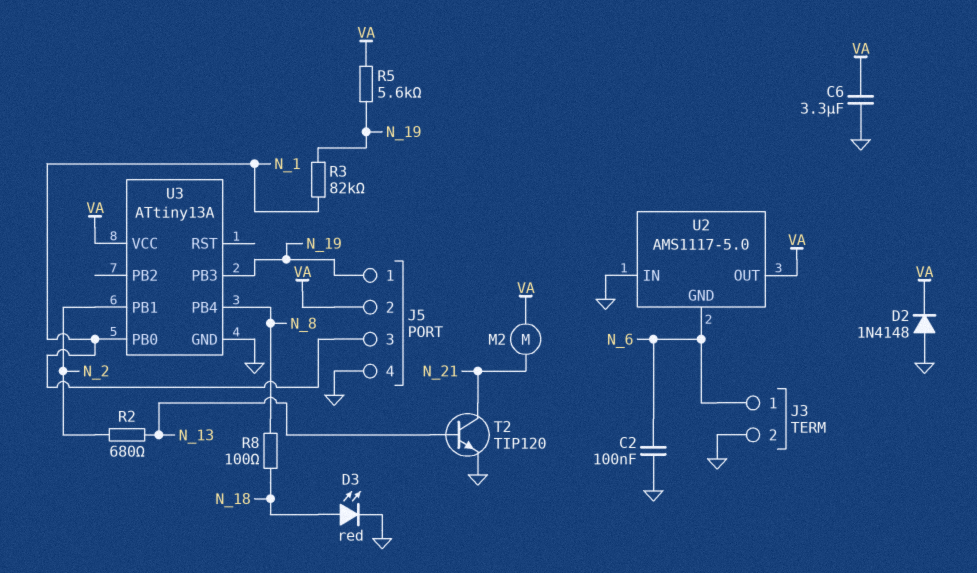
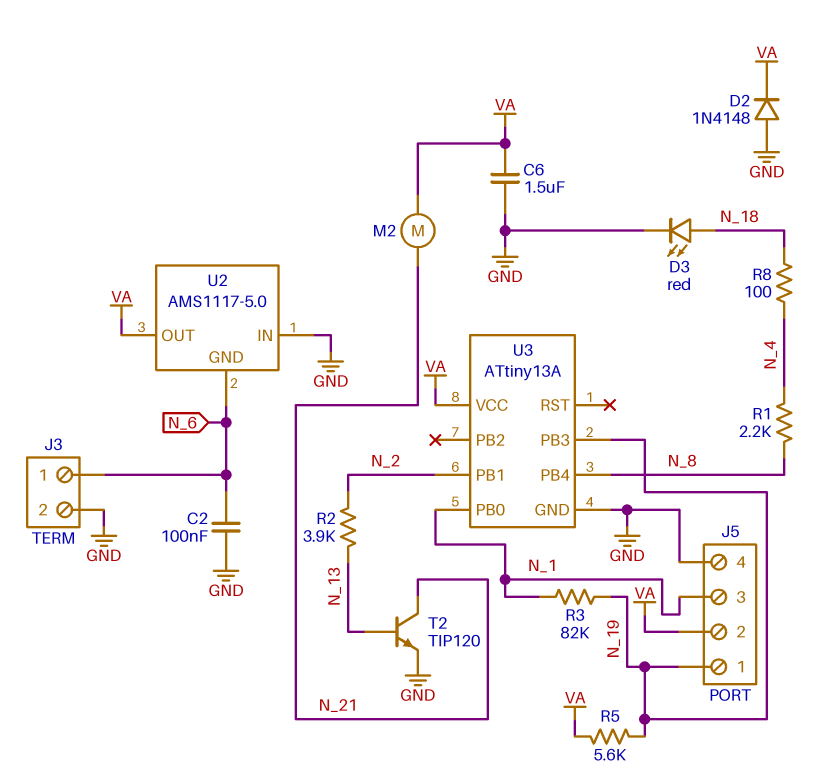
C6: 3.3uF (GND, VA) -> 1.5uF (GND, VA)
R1: none -> 2.2k (N_4, N_8)
R2: 680 (N_2, N_13) -> 3.9k (N_2, N_13)
R8: 100 (N_8, N_18) -> 100 (N_4, N_18)

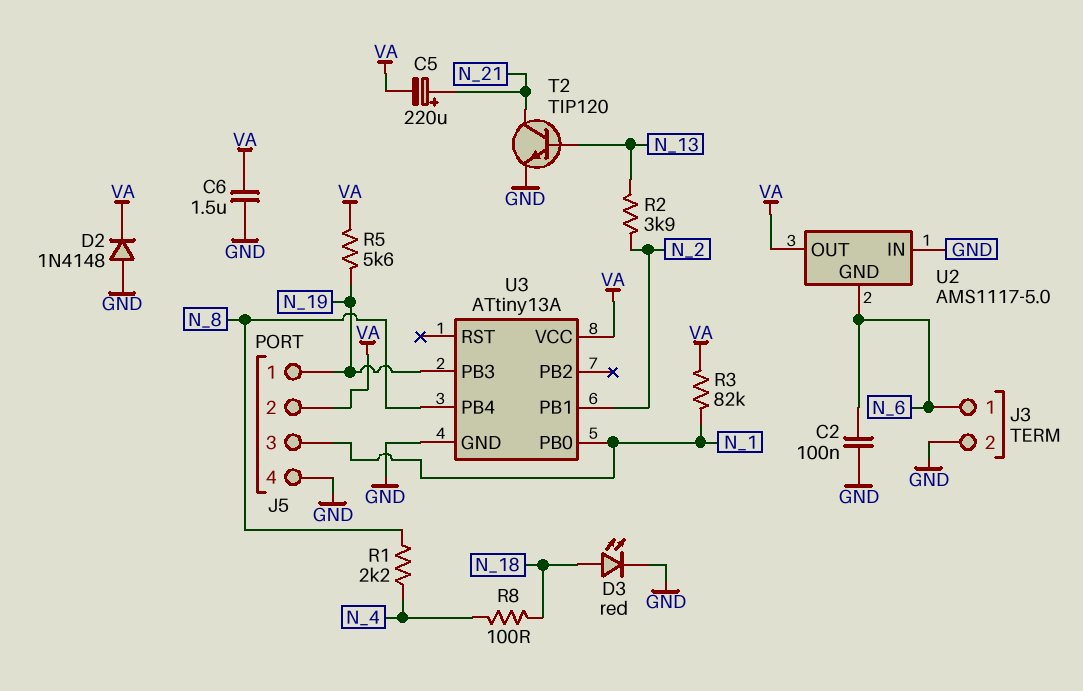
C5: none -> 220uF (plus N_21, minus VA)
M2: motor (N_21, VA) -> none
R3: 82k (N_1, N_19) -> 82k (N_1, VA)

